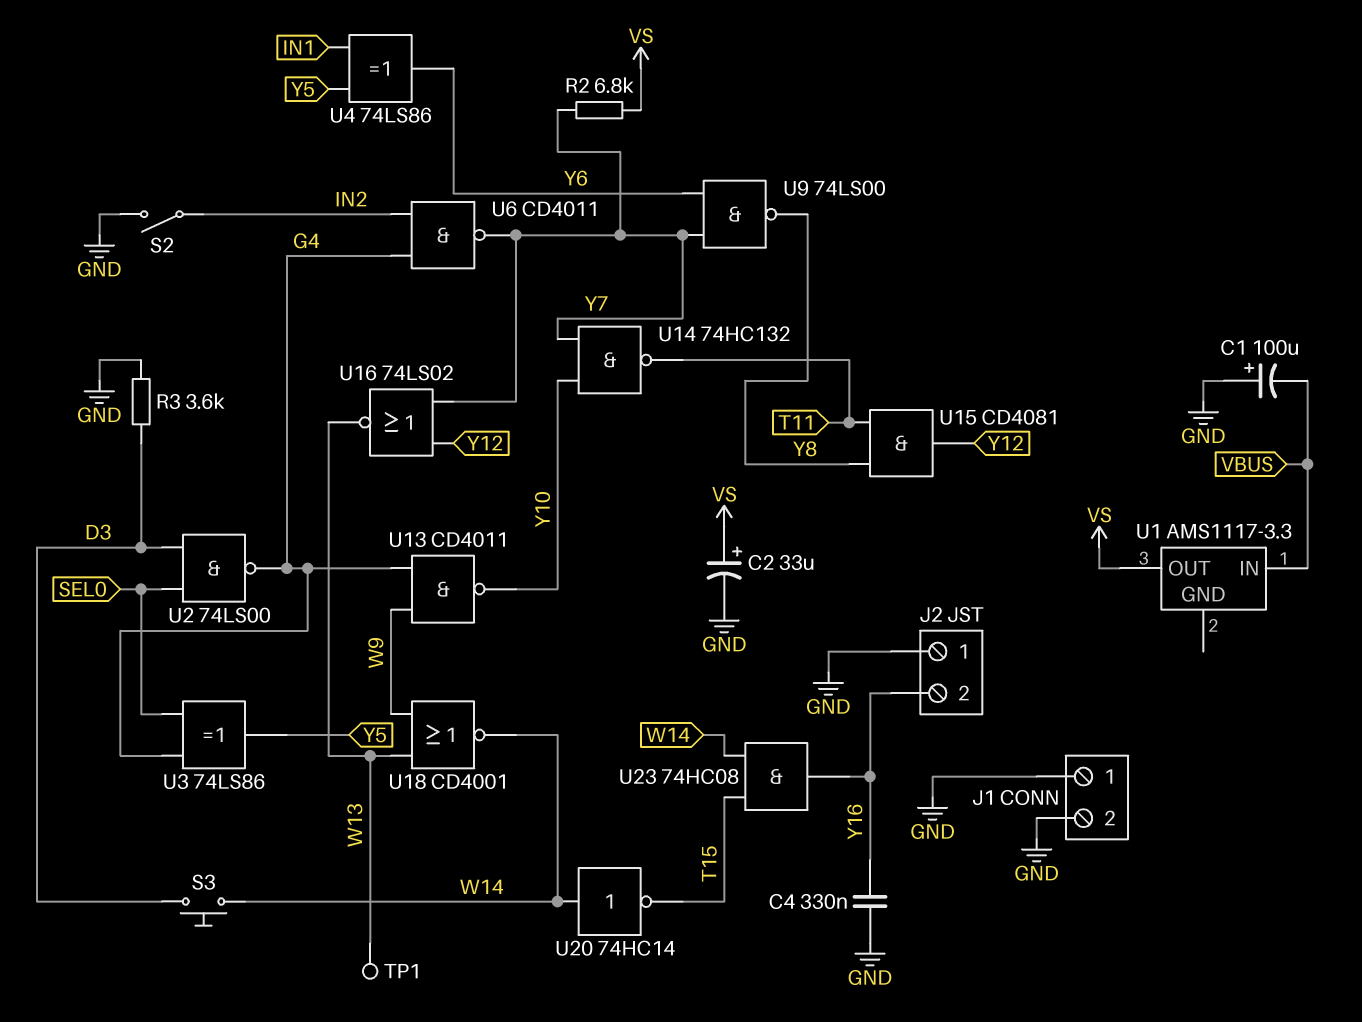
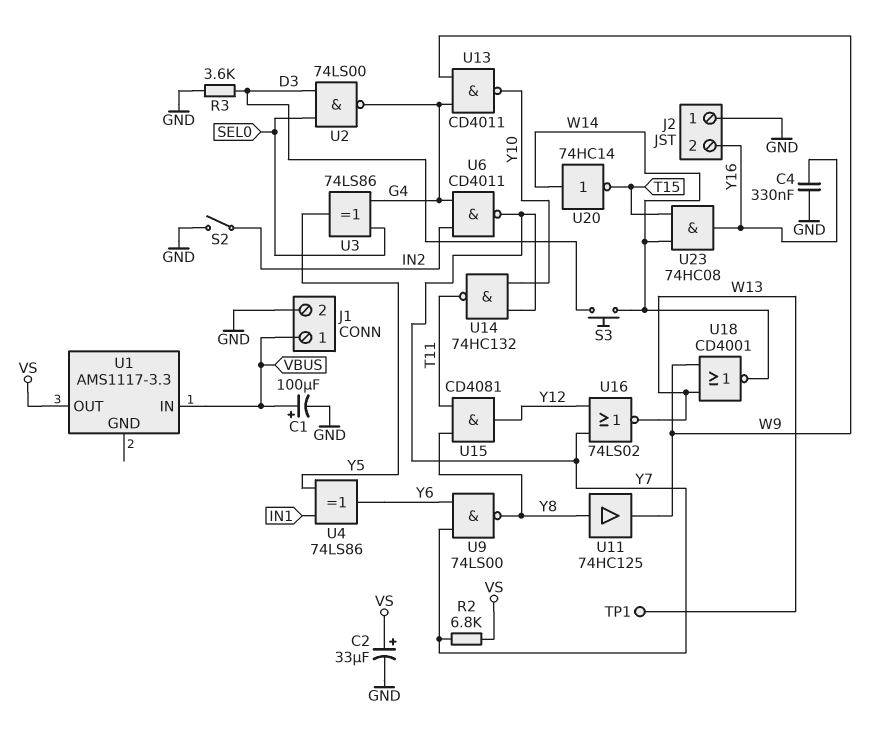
C1: 100uF (plus GND, minus VBUS) -> 100uF (plus VBUS, minus GND)
J1 pin 1: GND -> VBUS
U11: none -> buffer 74HC125 (in Y8, out W9)

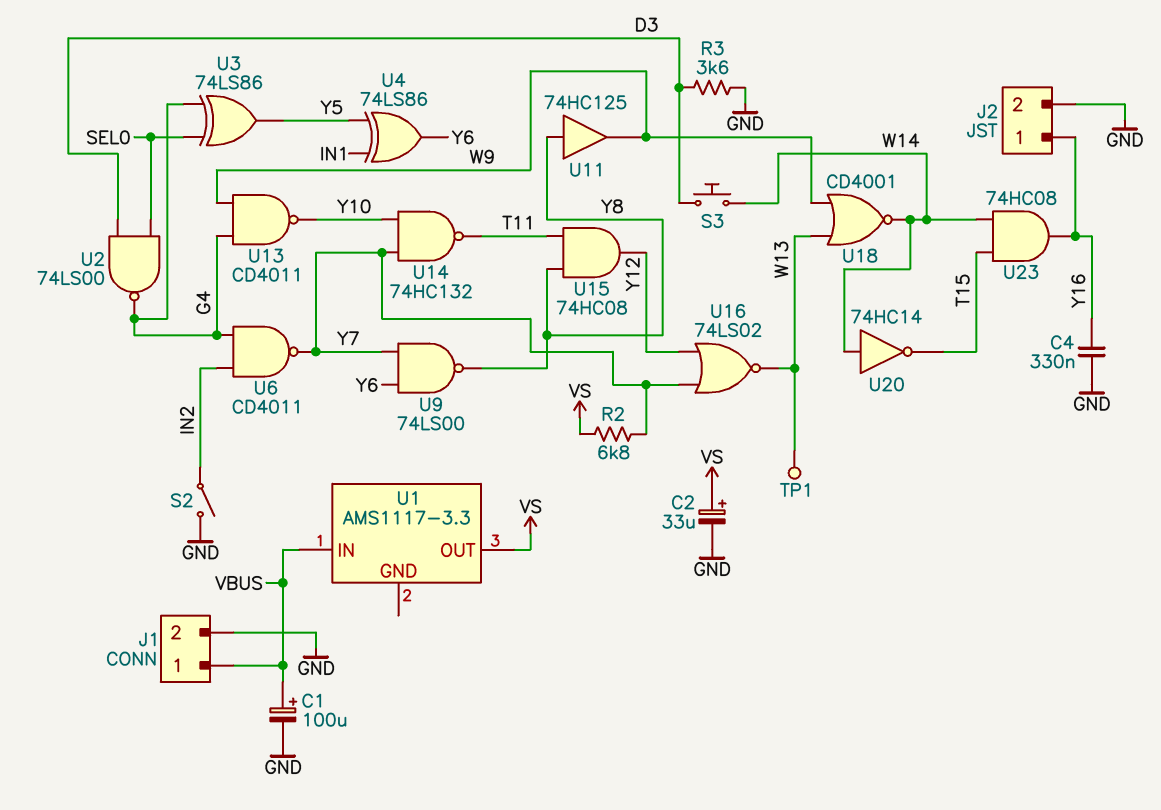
J2 pin 1: GND -> Y16
J2 pin 2: Y16 -> GND
U15: AND CD4081 (in T11, in Y8, out Y12) -> AND 74HC08 (in T11, in Y8, out Y12)

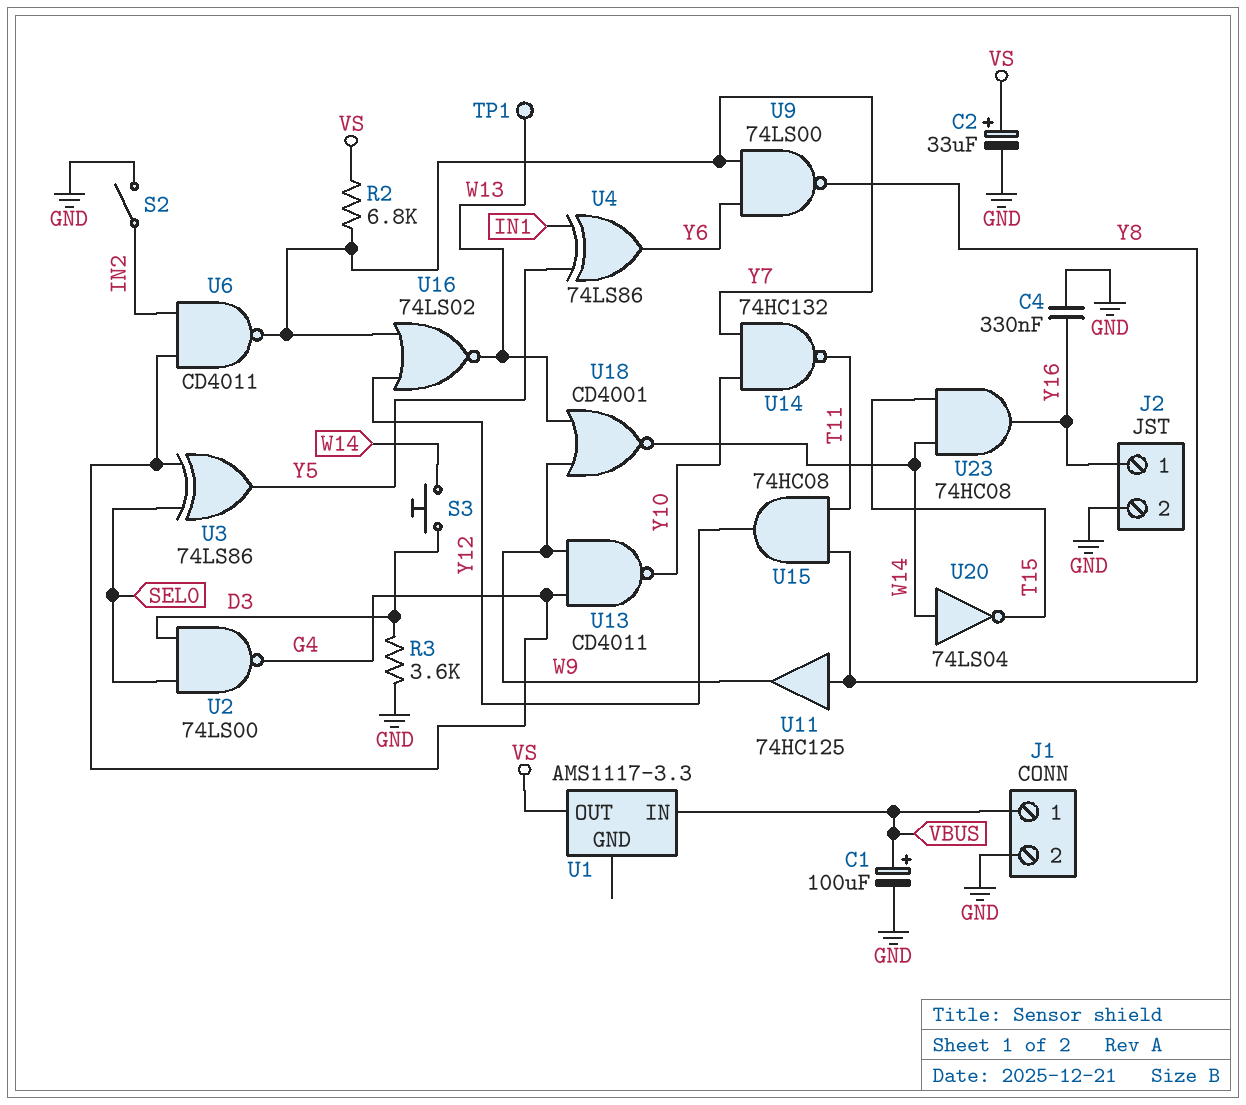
U20: NOT 74HC14 (in W14, out T15) -> NOT 74LS04 (in W14, out T15)

